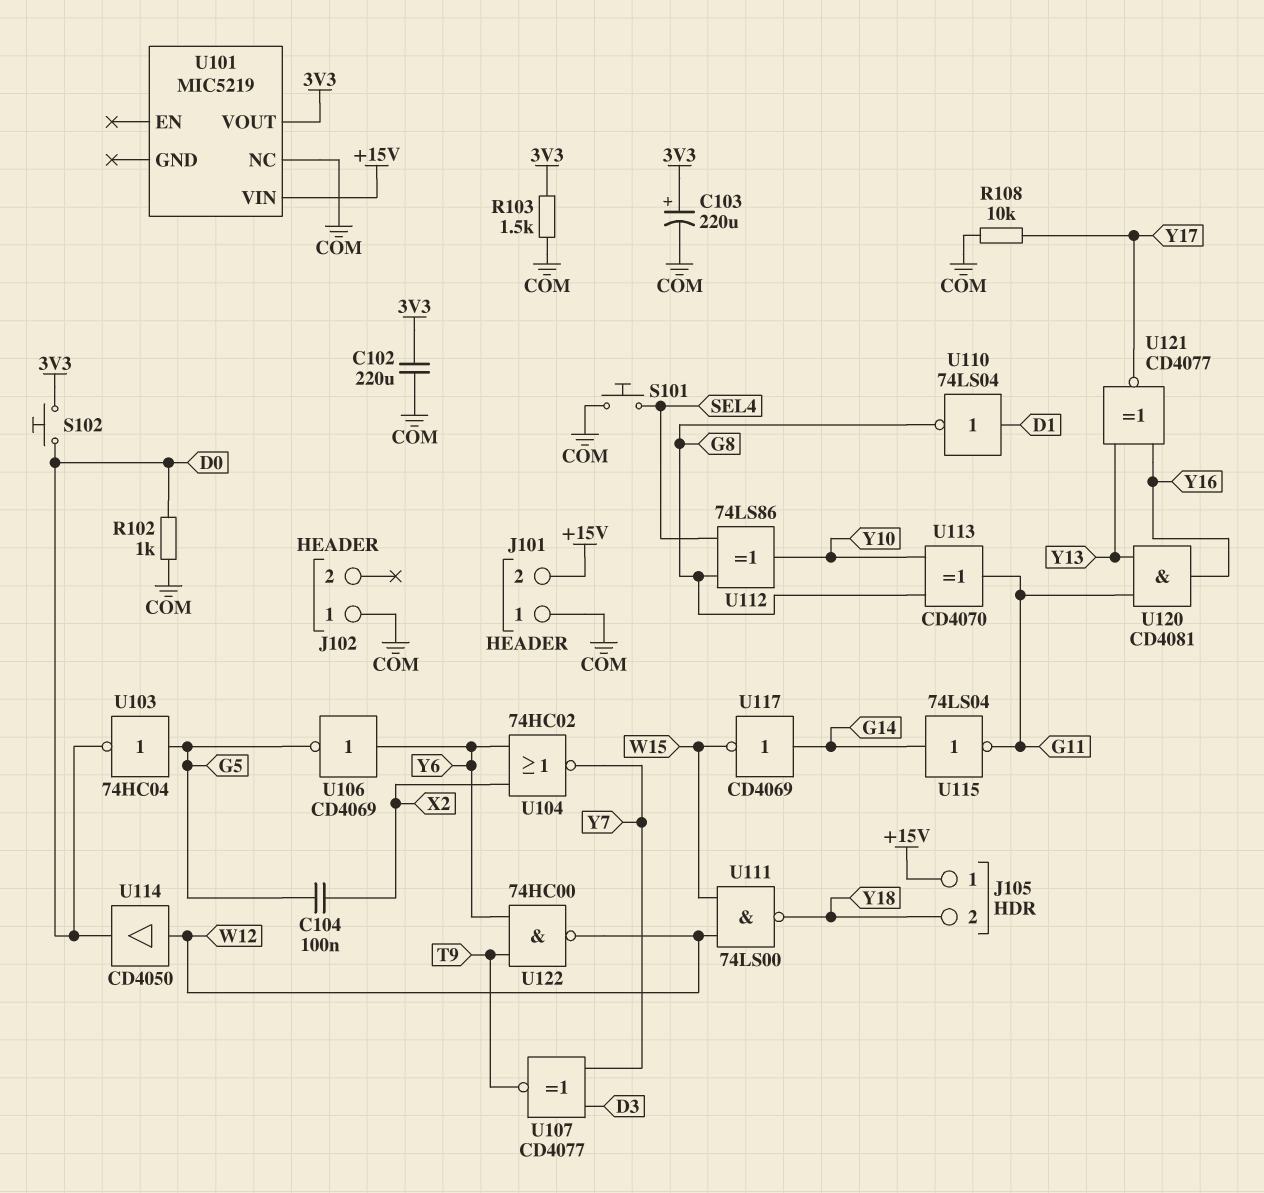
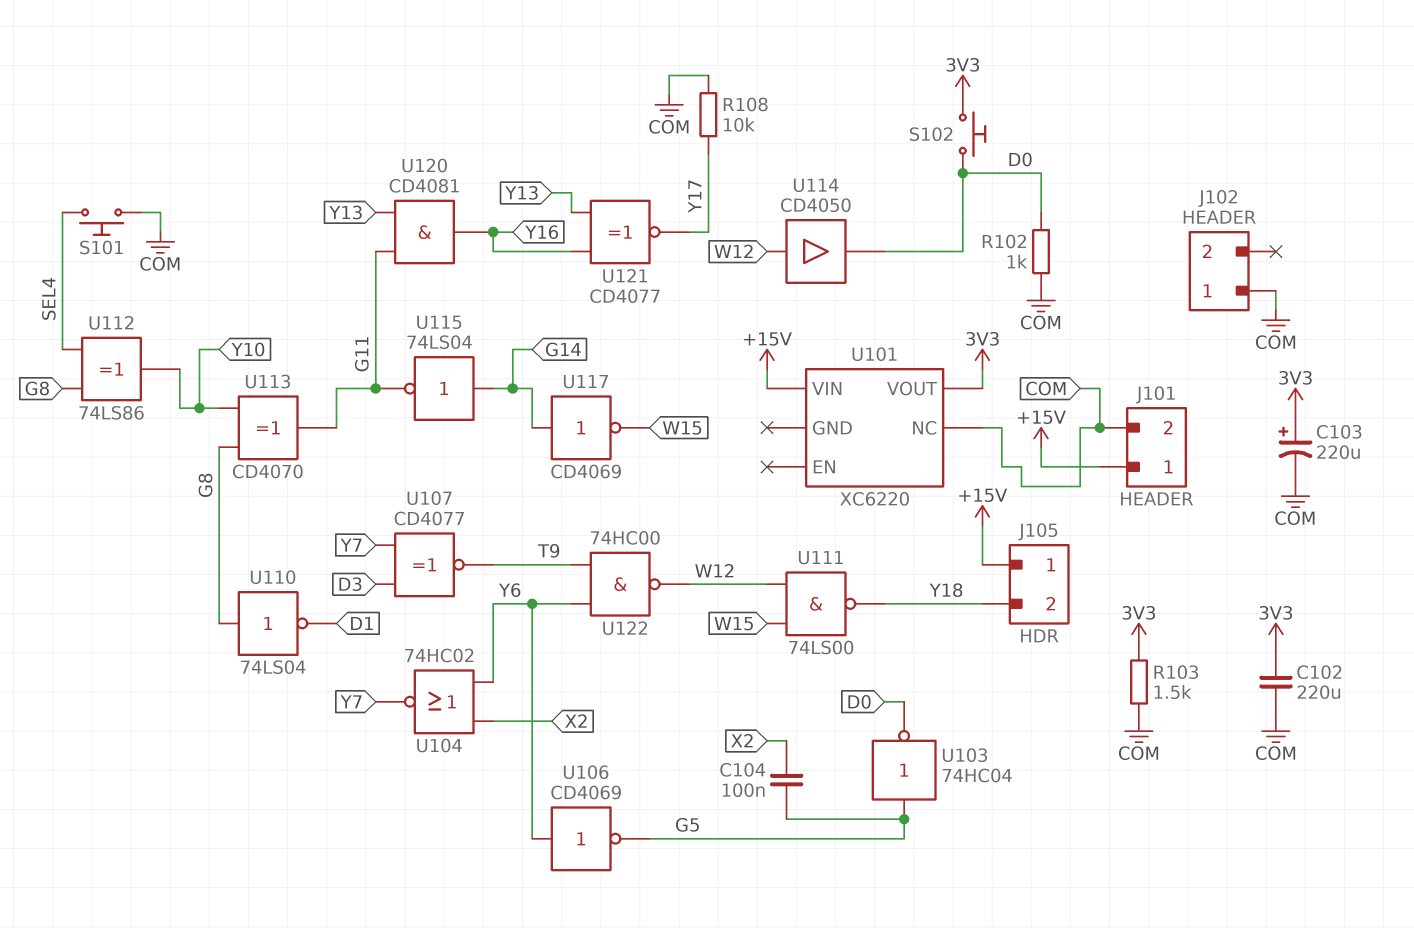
J101 pin 1: COM -> +15V
J101 pin 2: +15V -> COM
U101: MIC5219 -> XC6220
U110: NOT 74LS04 (in D1, out G8) -> NOT 74LS04 (in G8, out D1)

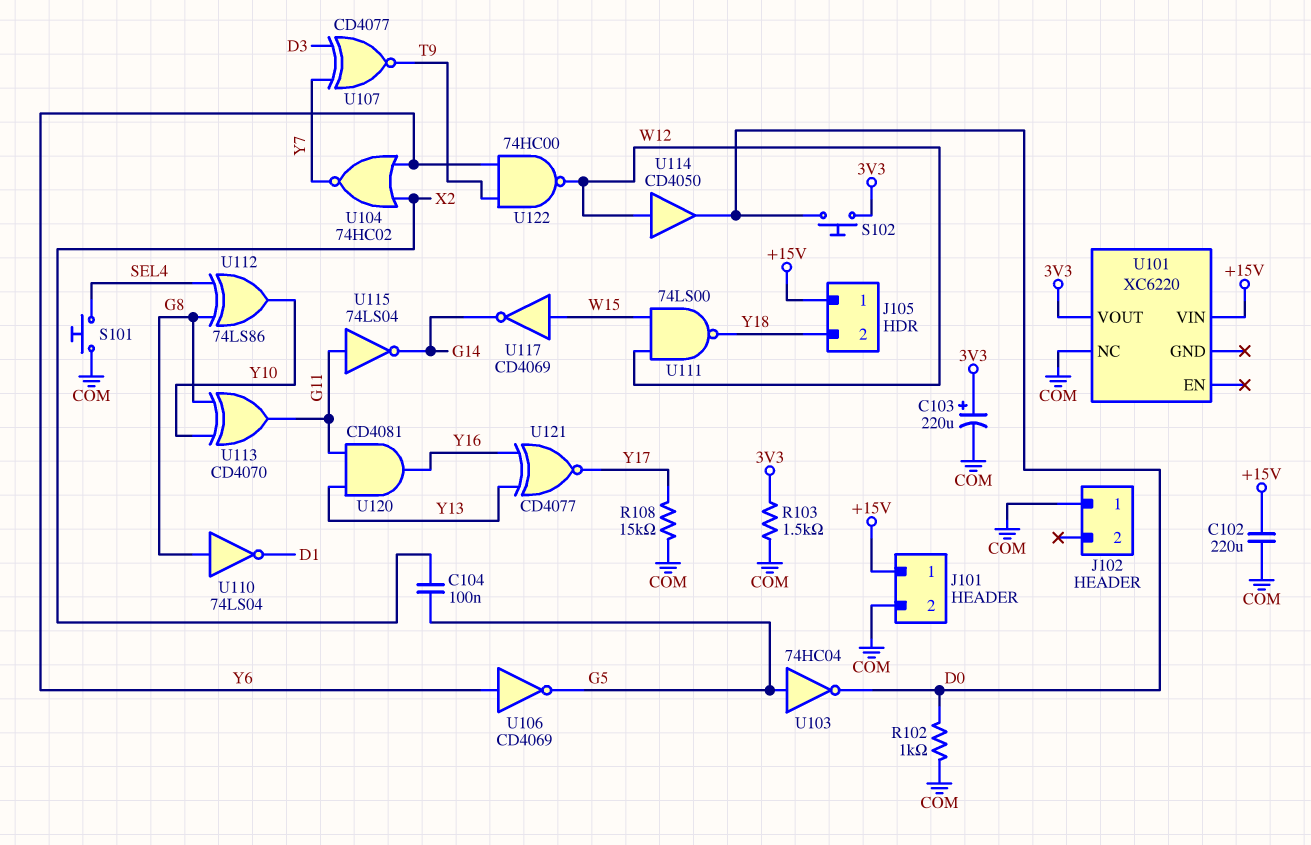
C102: 220uF (3V3, COM) -> 220uF (+15V, COM)
R108: 10k (COM, Y17) -> 15k (COM, Y17)
U115: NOT 74LS04 (in G14, out G11) -> NOT 74LS04 (in G11, out G14)
U117: NOT CD4069 (in G14, out W15) -> NOT CD4069 (in W15, out G14)

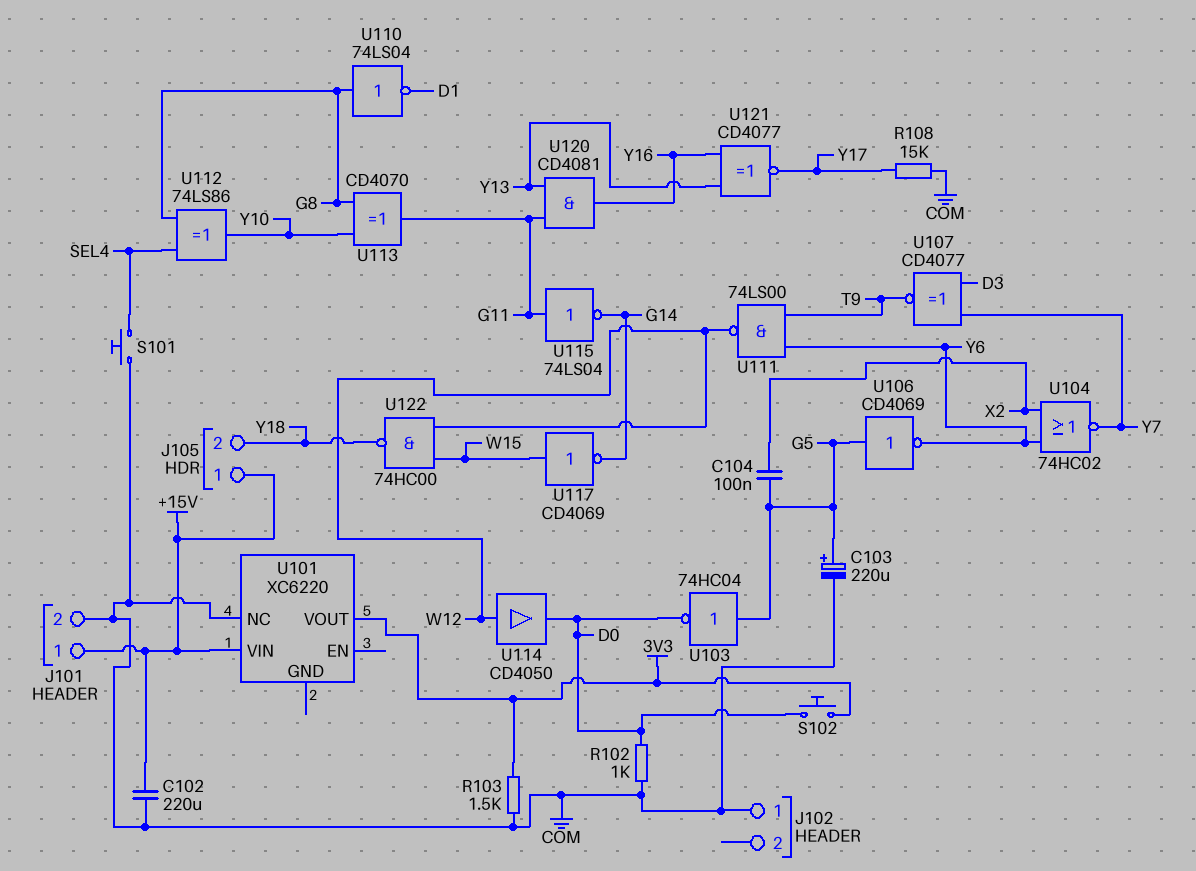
C103: 220uF (plus 3V3, minus COM) -> 220uF (plus G5, minus COM)
U106: NOT CD4069 (in Y6, out G5) -> NOT CD4069 (in G5, out Y6)
U111: NAND 74LS00 (in W12, in W15, out Y18) -> NAND 74LS00 (in T9, in Y6, out W12)
U122: NAND 74HC00 (in T9, in Y6, out W12) -> NAND 74HC00 (in W12, in W15, out Y18)

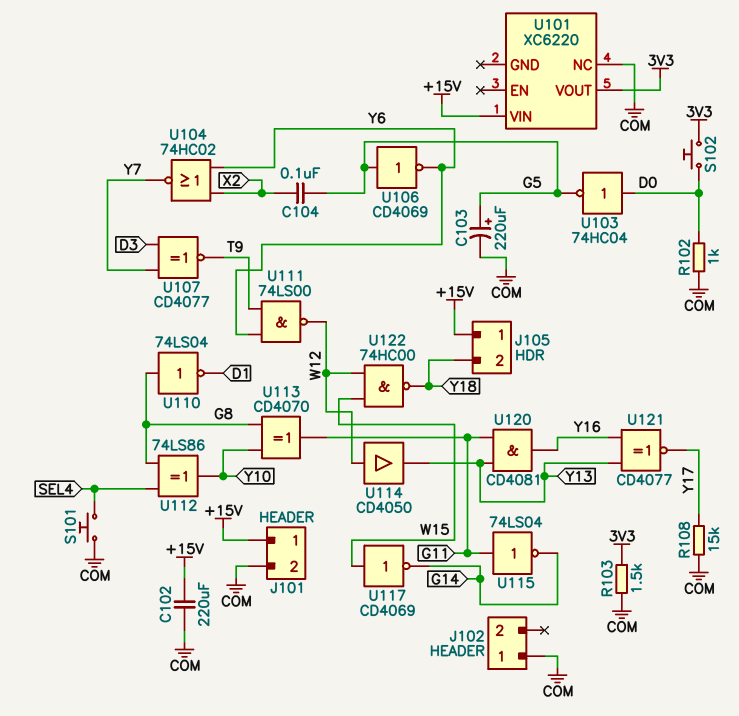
U103: NOT 74HC04 (in G5, out D0) -> NOT 74HC04 (in D0, out G5)
U114: buffer CD4050 (in W12, out D0) -> buffer CD4050 (in W12, out Y13)

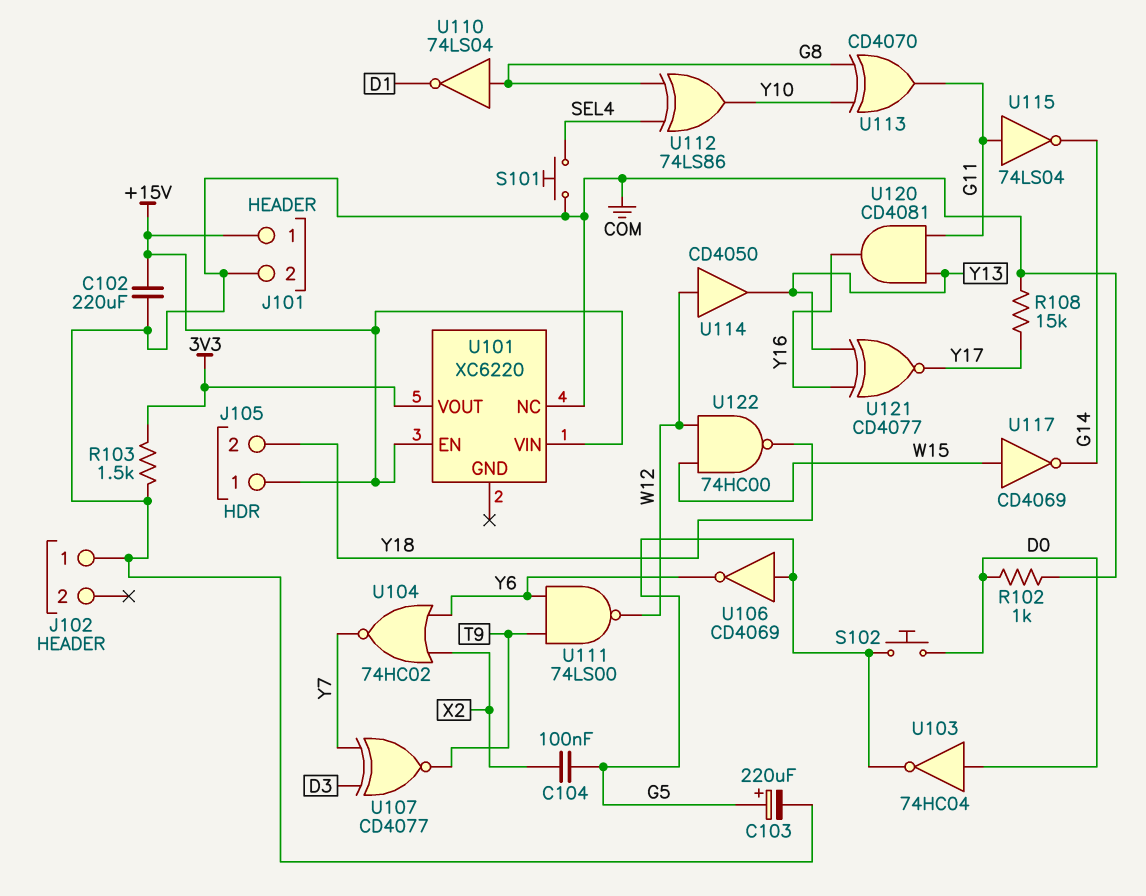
S102: button (3V3, D0) -> button (D0, G5)
U101 pin EN: none -> +15V

